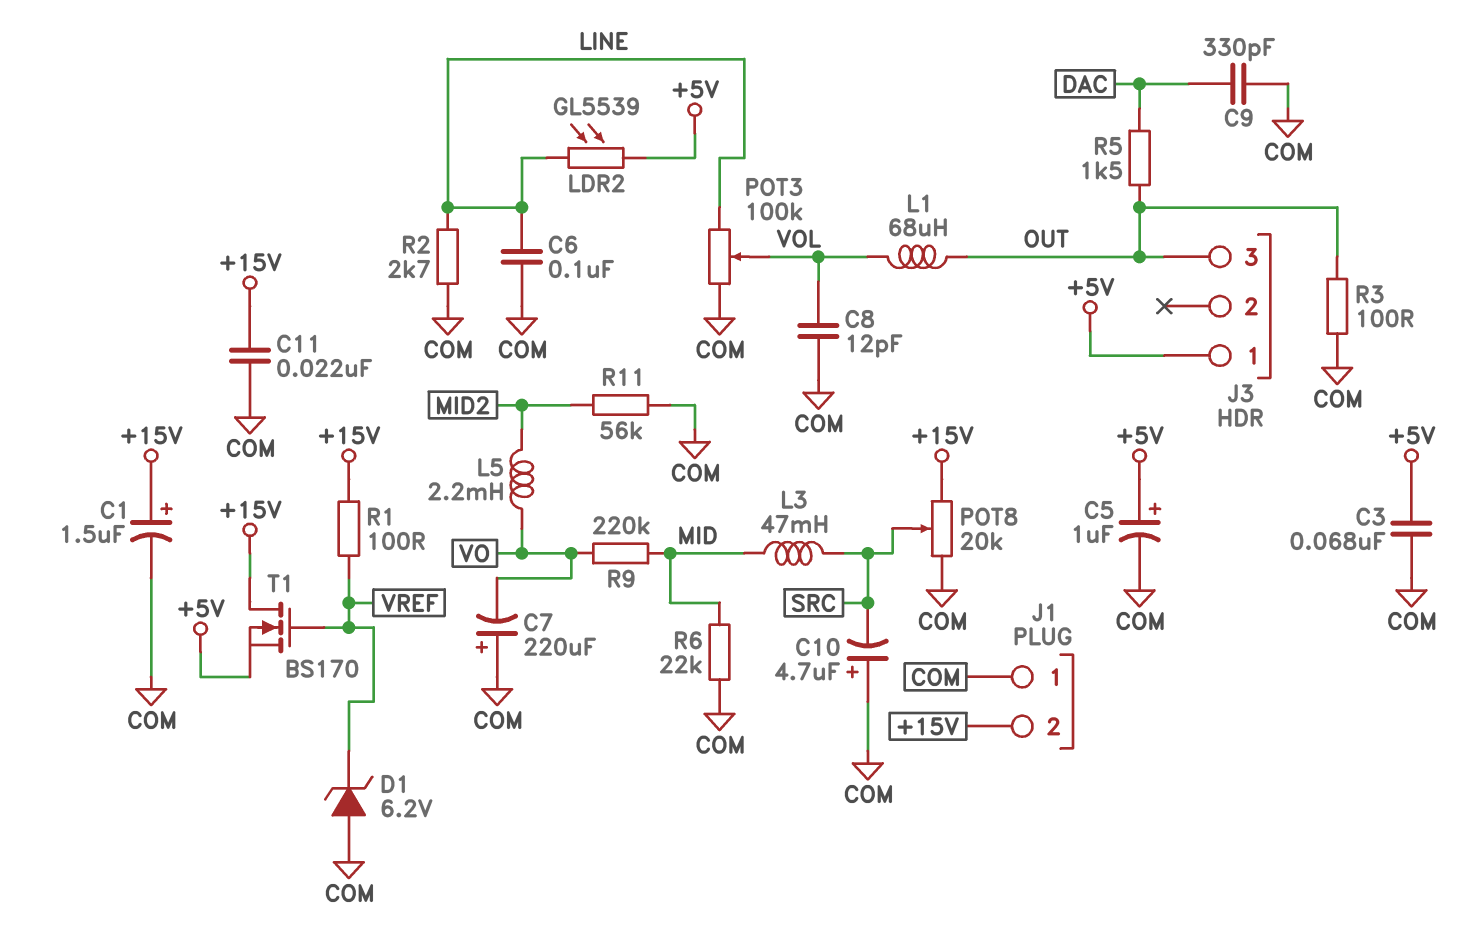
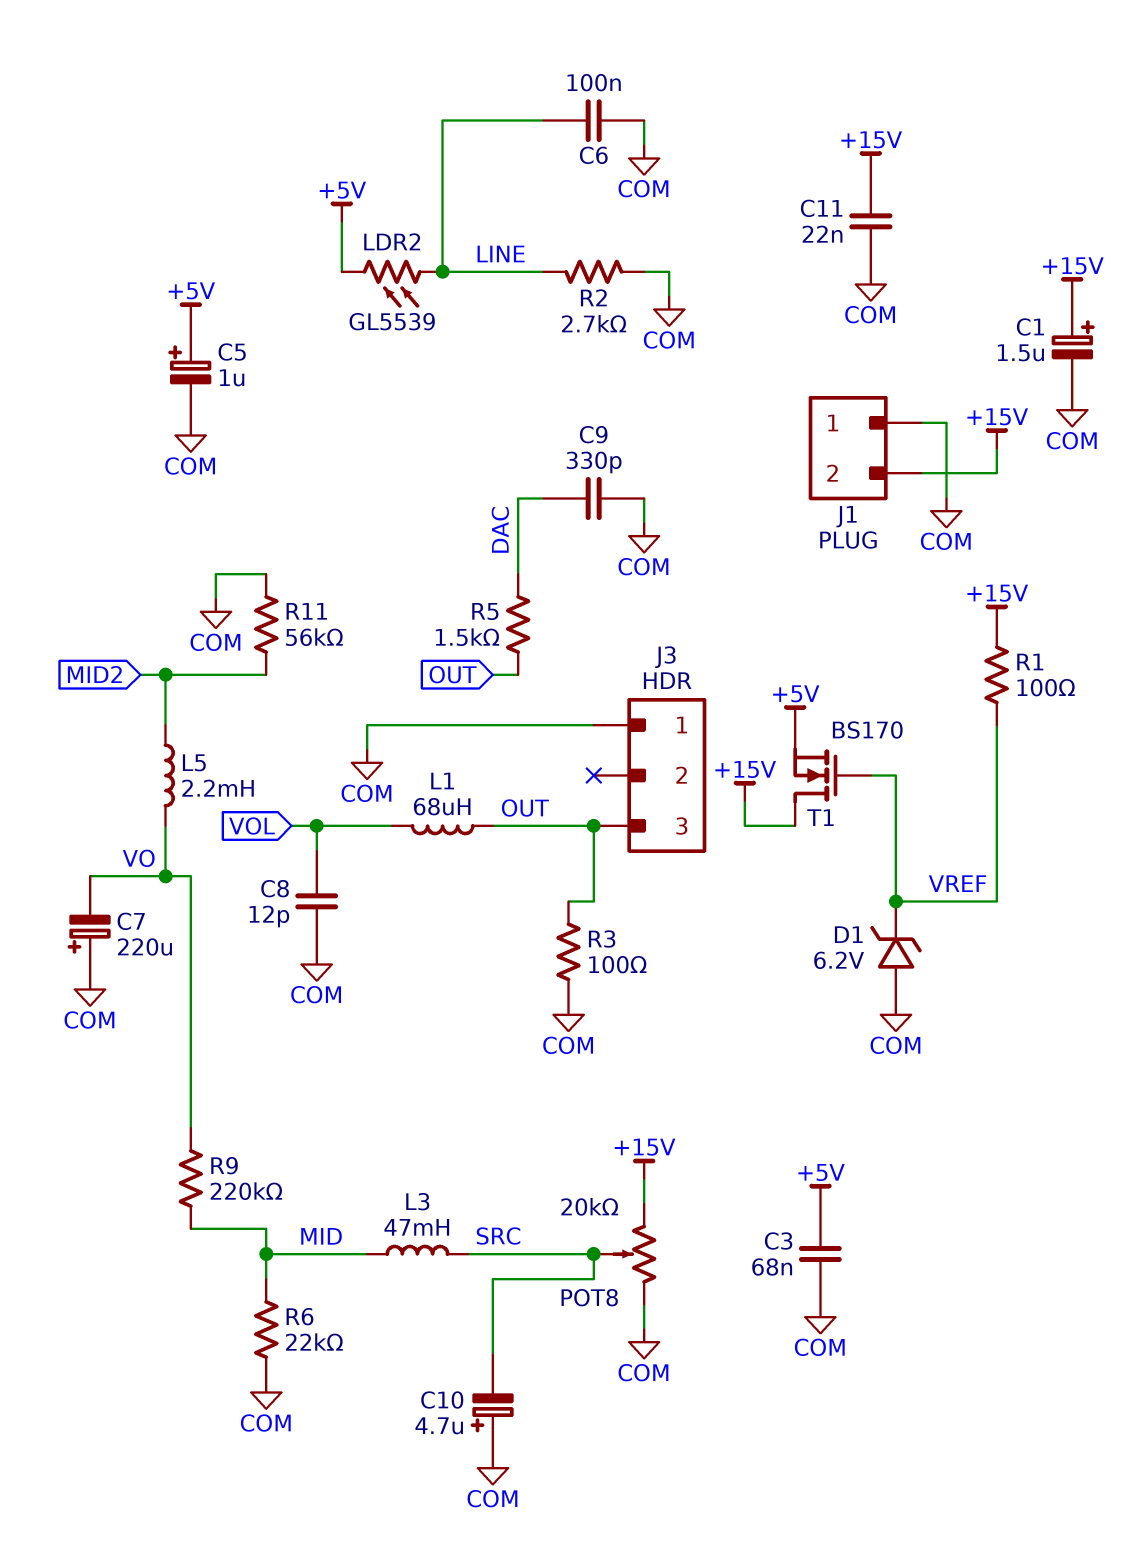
J3 pin 1: +5V -> COM
POT3: 100k (COM, LINE, wiper VOL) -> none

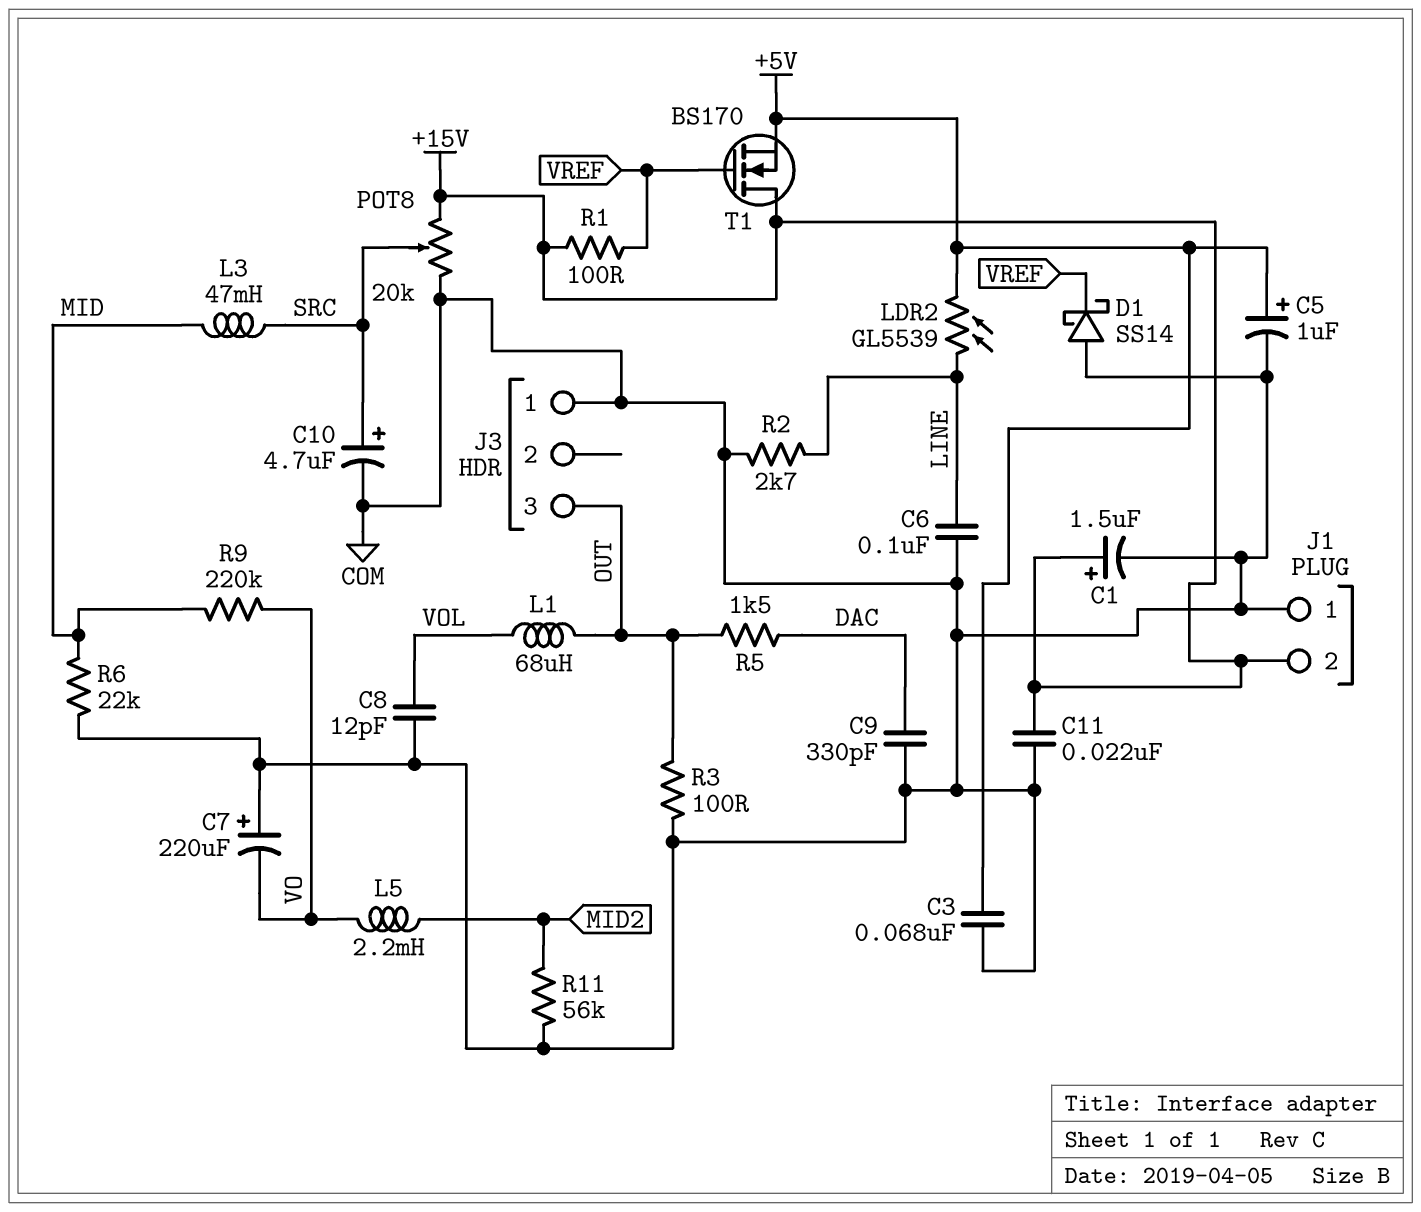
C10: 4.7uF (plus COM, minus SRC) -> 4.7uF (plus SRC, minus COM)
D1: zener 6.2V (A COM, K VREF) -> schottky SS14 (A COM, K VREF)

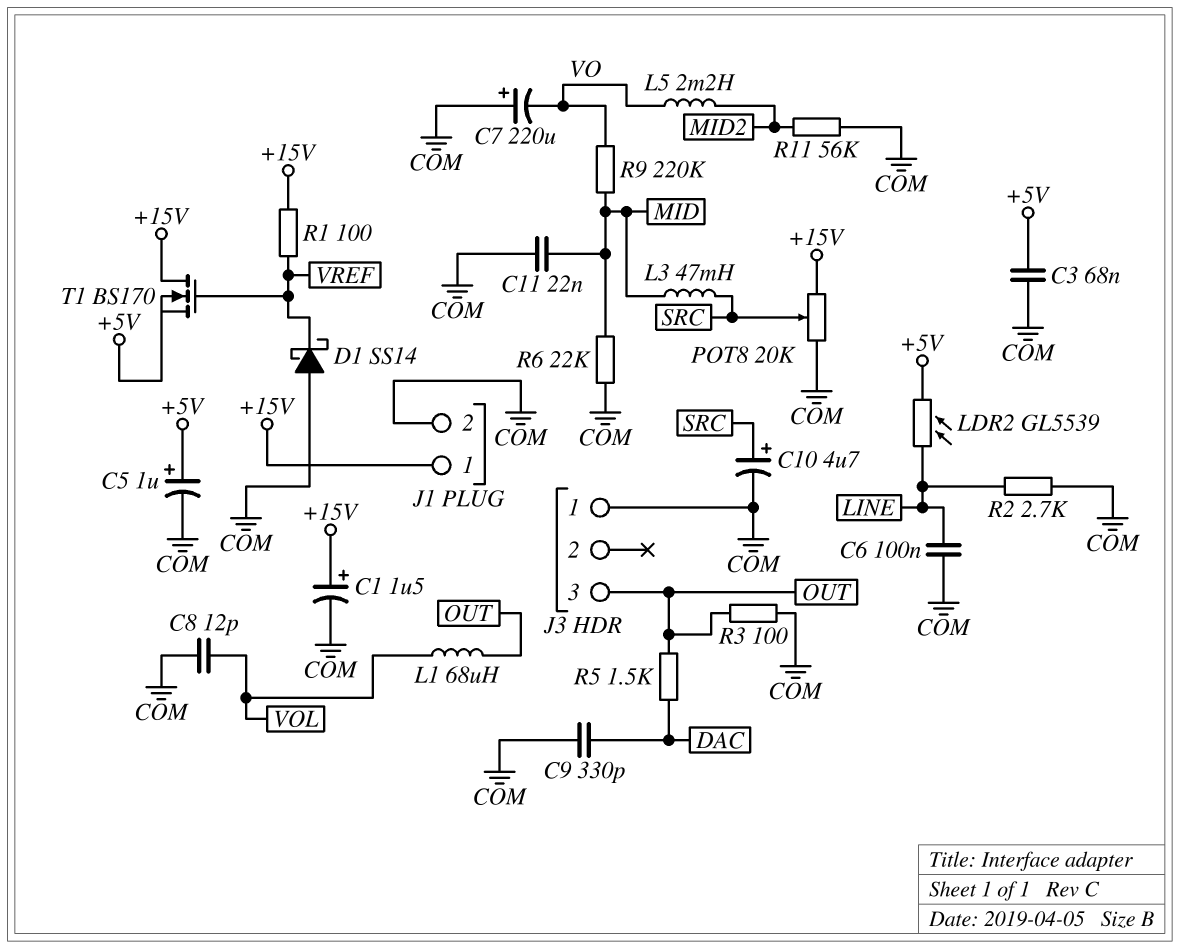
C11: 22nF (+15V, COM) -> 22nF (COM, MID)
J1 pin 1: COM -> +15V
J1 pin 2: +15V -> COM

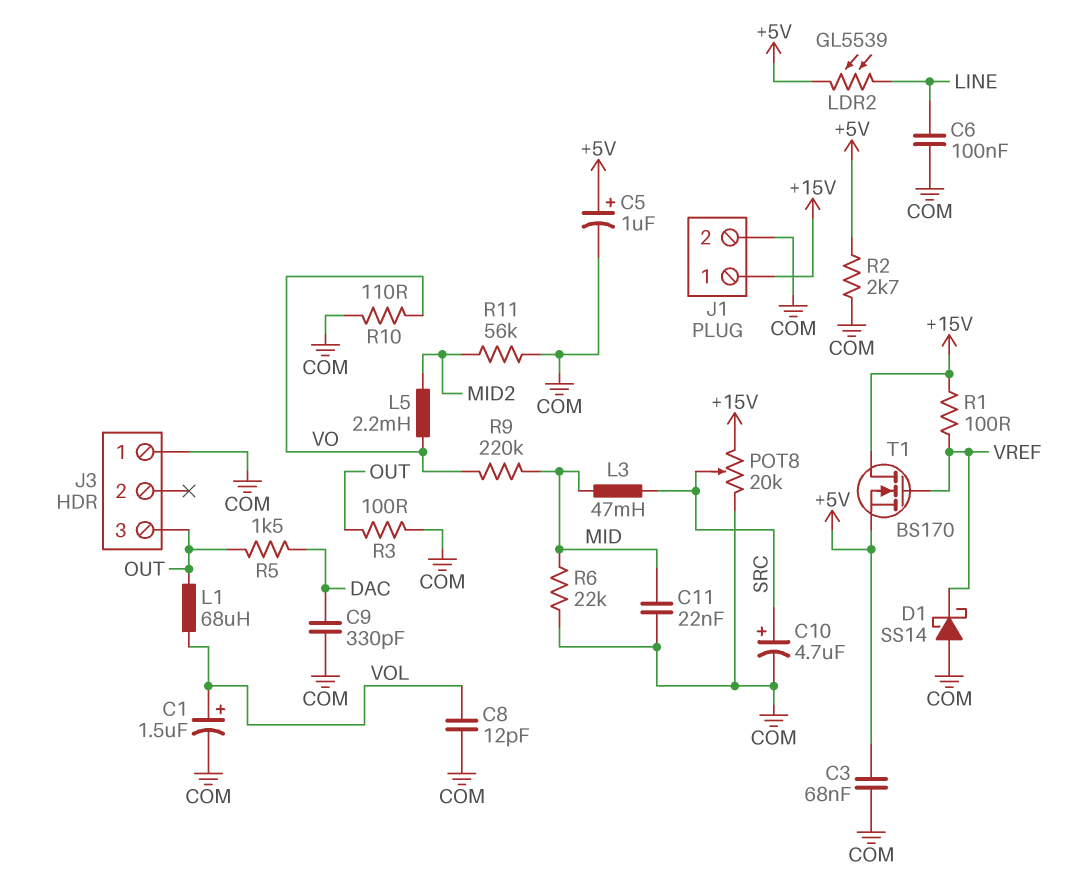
C1: 1.5uF (plus +15V, minus COM) -> 1.5uF (plus VOL, minus COM)
C7: 220uF (plus COM, minus VO) -> none
R2: 2.7k (COM, LINE) -> 2.7k (+5V, COM)
R10: none -> 110 (COM, VO)

